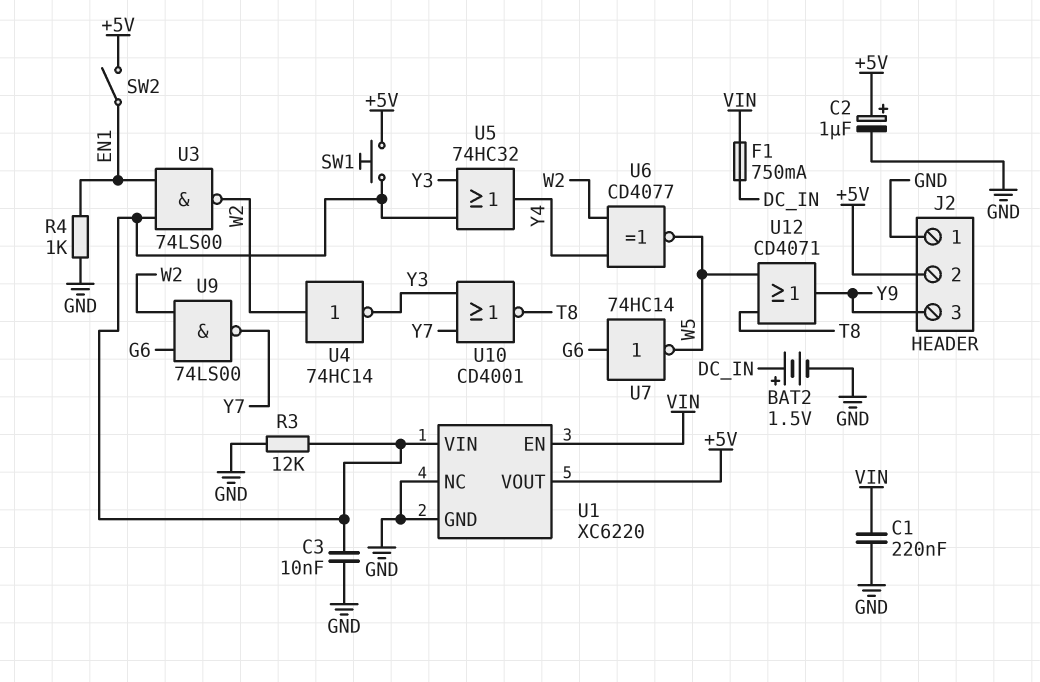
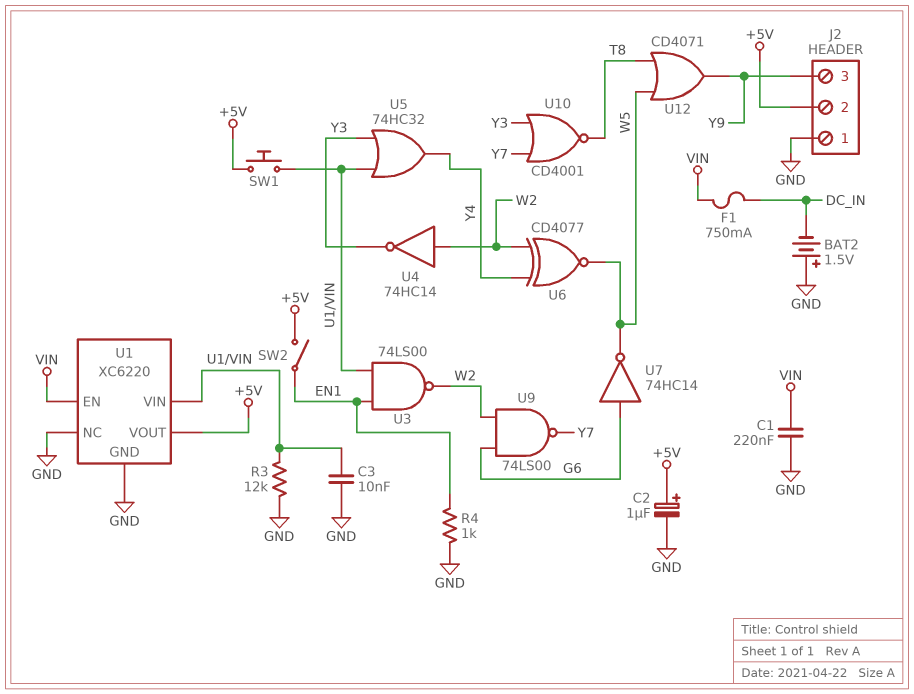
BAT2: 1.5V (plus DC_IN, minus GND) -> 1.5V (plus GND, minus DC_IN)

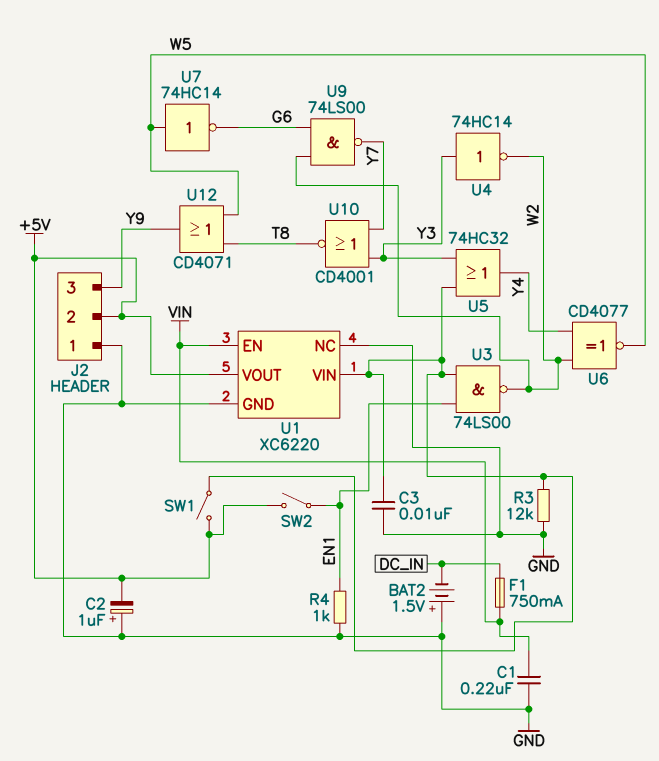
C2: 1uF (plus +5V, minus GND) -> 1uF (plus GND, minus +5V)
SW1: button (+5V, U1/VIN) -> switch (+5V, U1/VIN)
U4: NOT 74HC14 (in W2, out Y3) -> NOT 74HC14 (in Y3, out W2)
U7: NOT 74HC14 (in G6, out W5) -> NOT 74HC14 (in W5, out G6)

